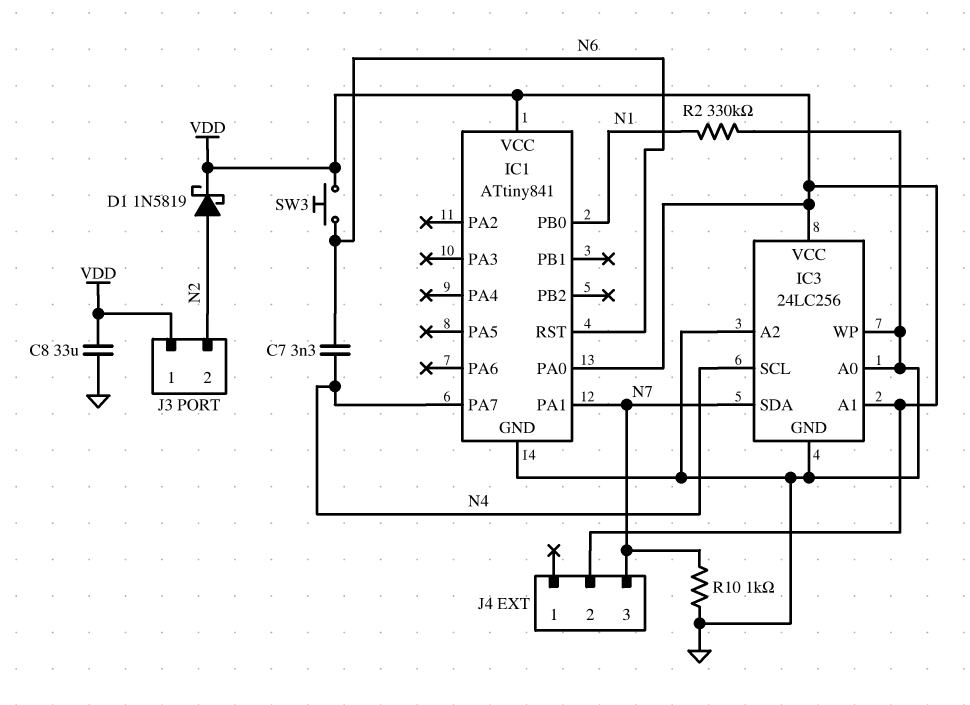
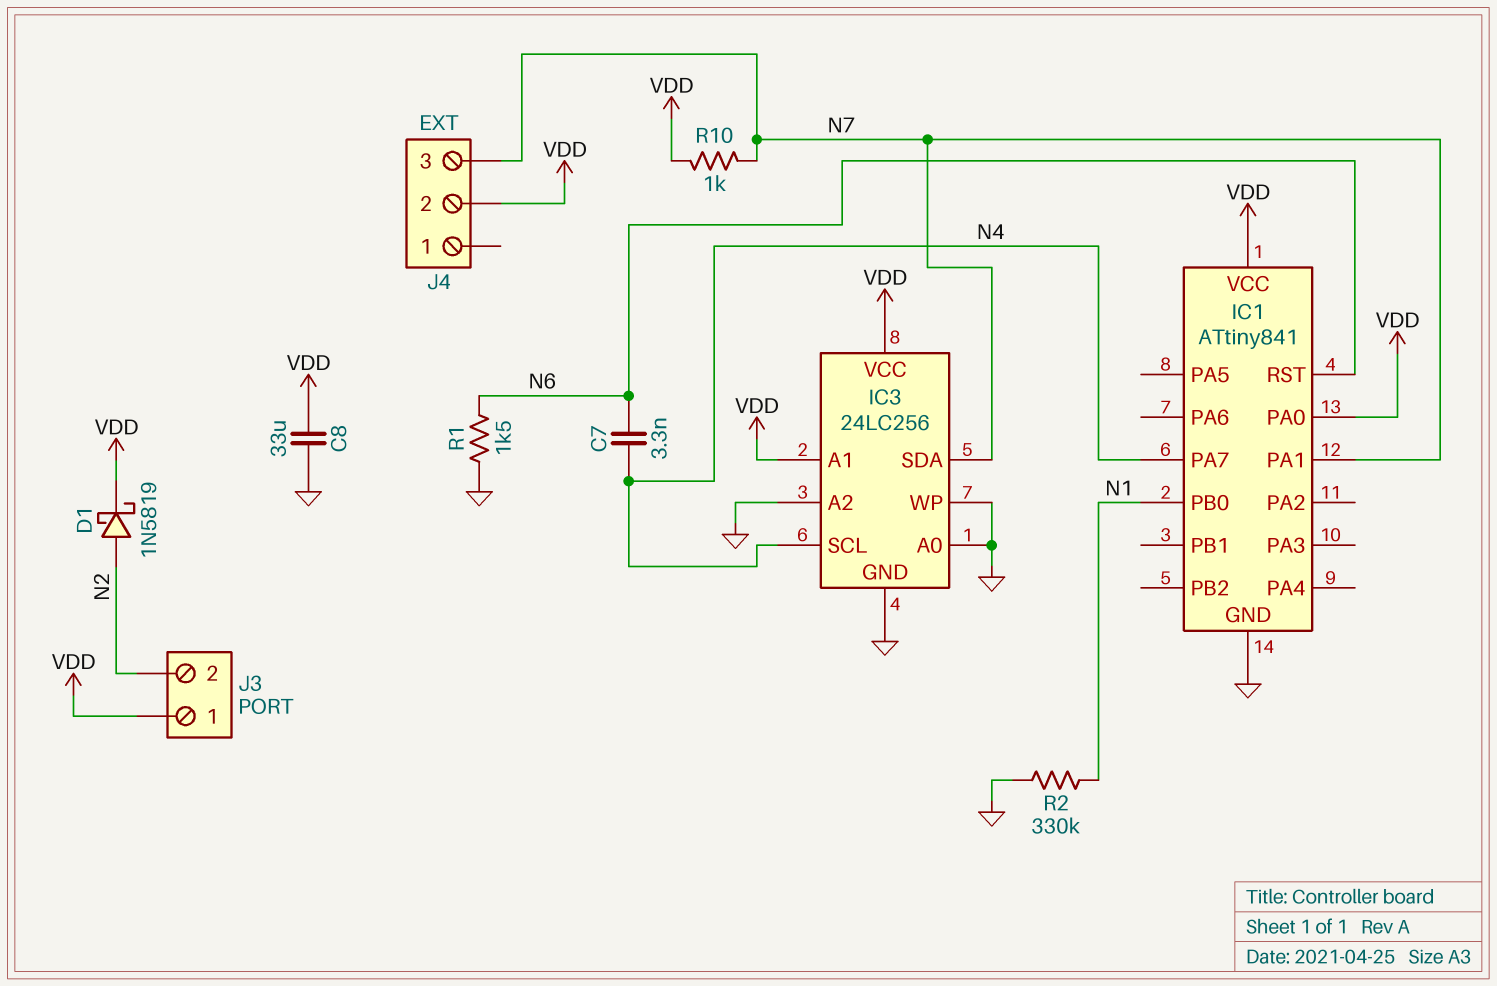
R1: none -> 1.5k (GND, N6)
R10: 1k (GND, N7) -> 1k (N7, VDD)
SW3: button (N6, VDD) -> none

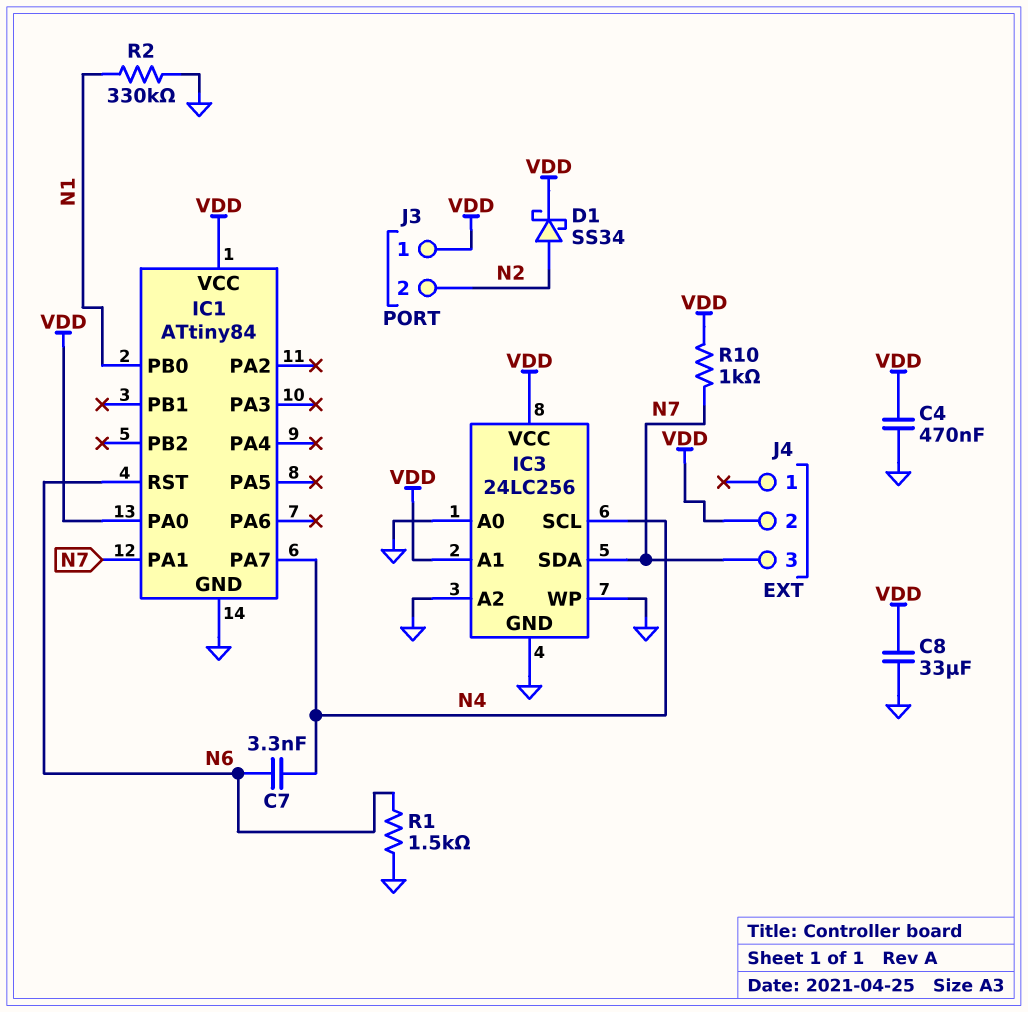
C4: none -> 470nF (GND, VDD)
D1: schottky 1N5819 (A N2, K VDD) -> schottky SS34 (A N2, K VDD)
IC1: ATtiny841 -> ATtiny84

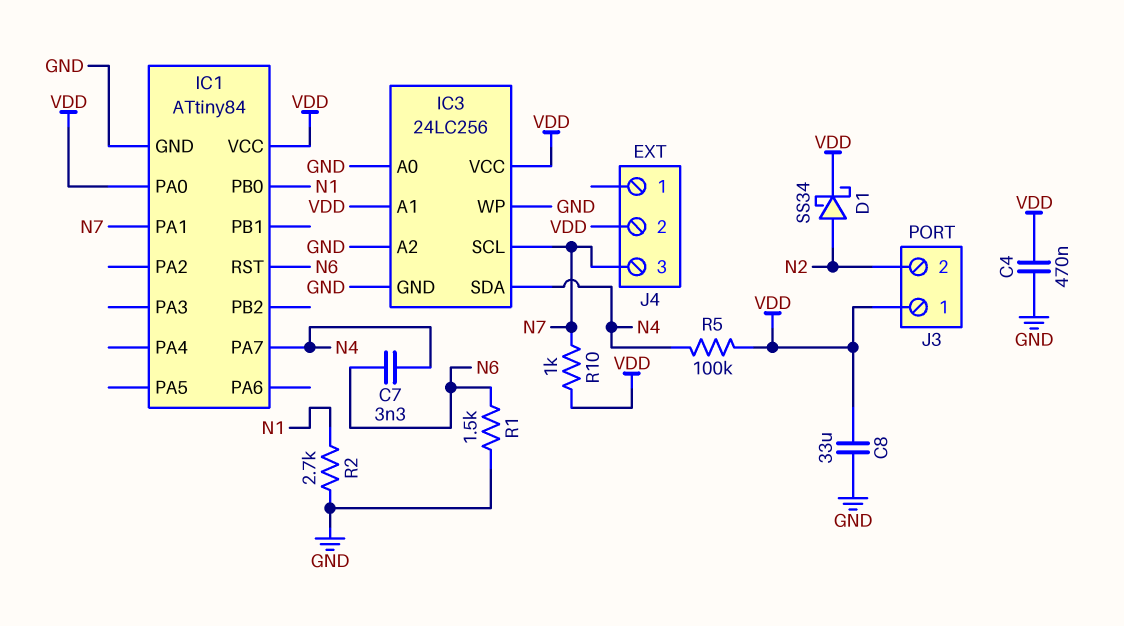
IC3 pin SCL: N4 -> N7
IC3 pin SDA: N7 -> N4
R2: 330k (GND, N1) -> 2.7k (GND, N1)
R5: none -> 100k (N4, VDD)

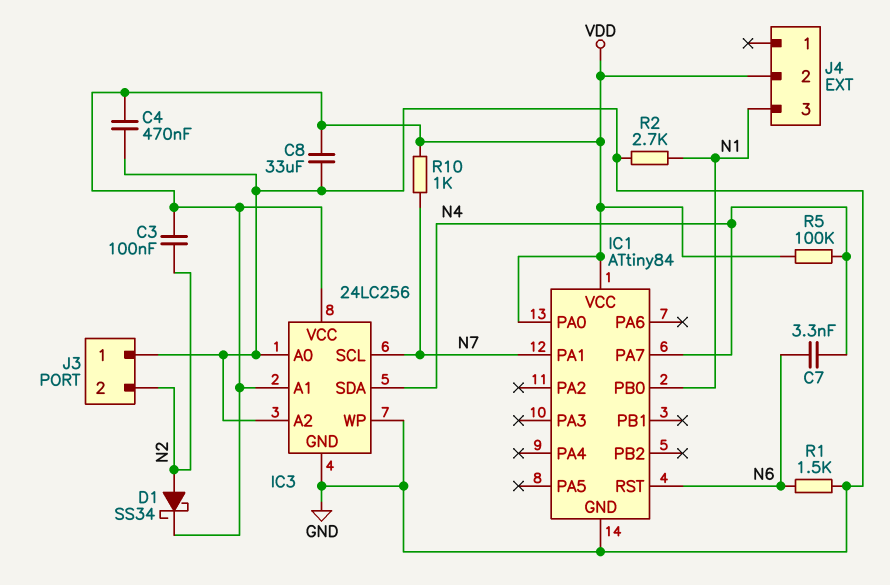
C3: none -> 100nF (N2, VDD)
J3 pin 1: VDD -> GND
J4 pin 3: N7 -> N1

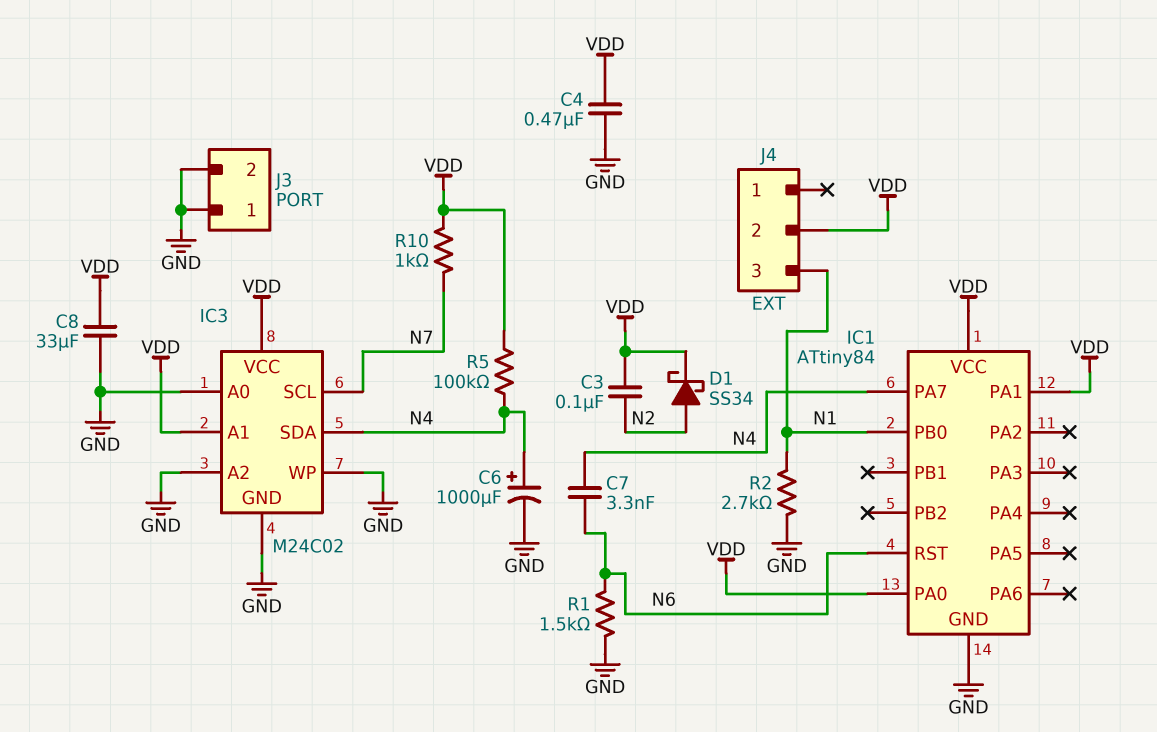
C6: none -> 1000uF (plus N4, minus GND)
IC1 pin PA1: N7 -> VDD
IC3: 24LC256 -> M24C02
J3 pin 2: N2 -> GND

